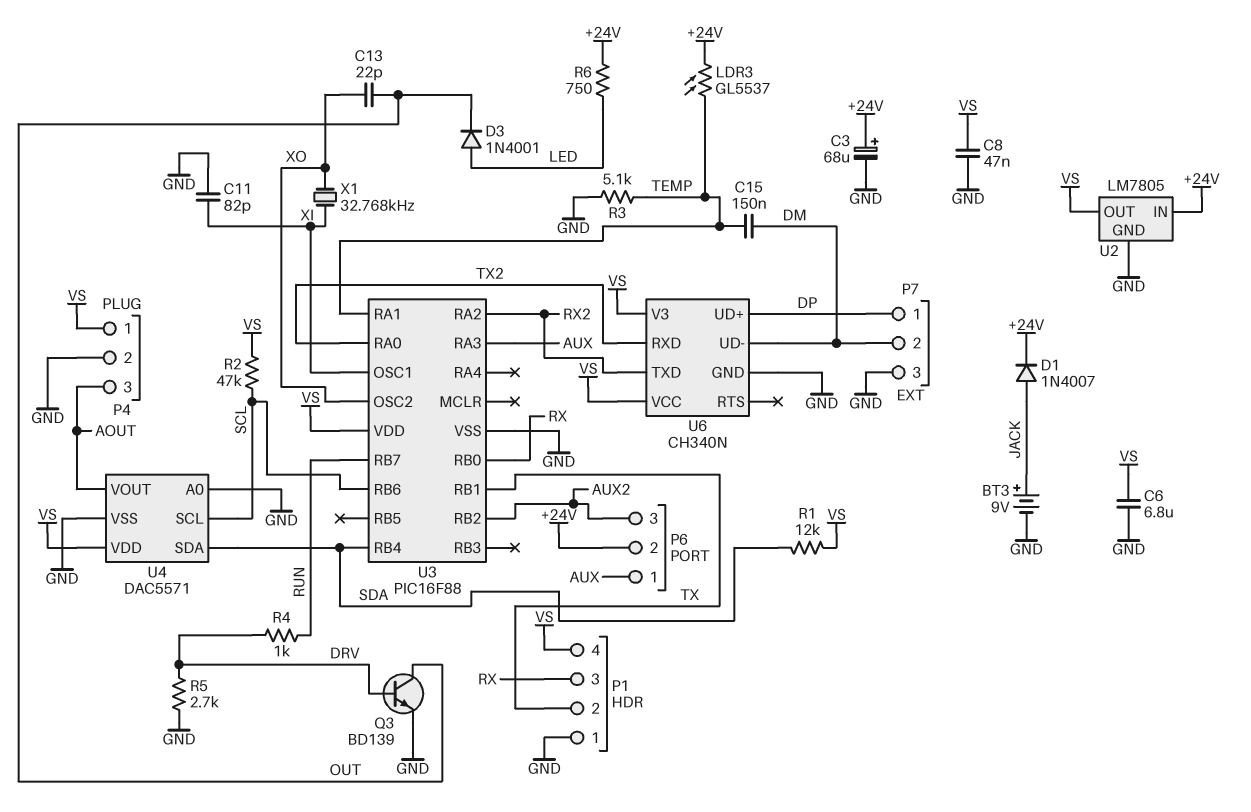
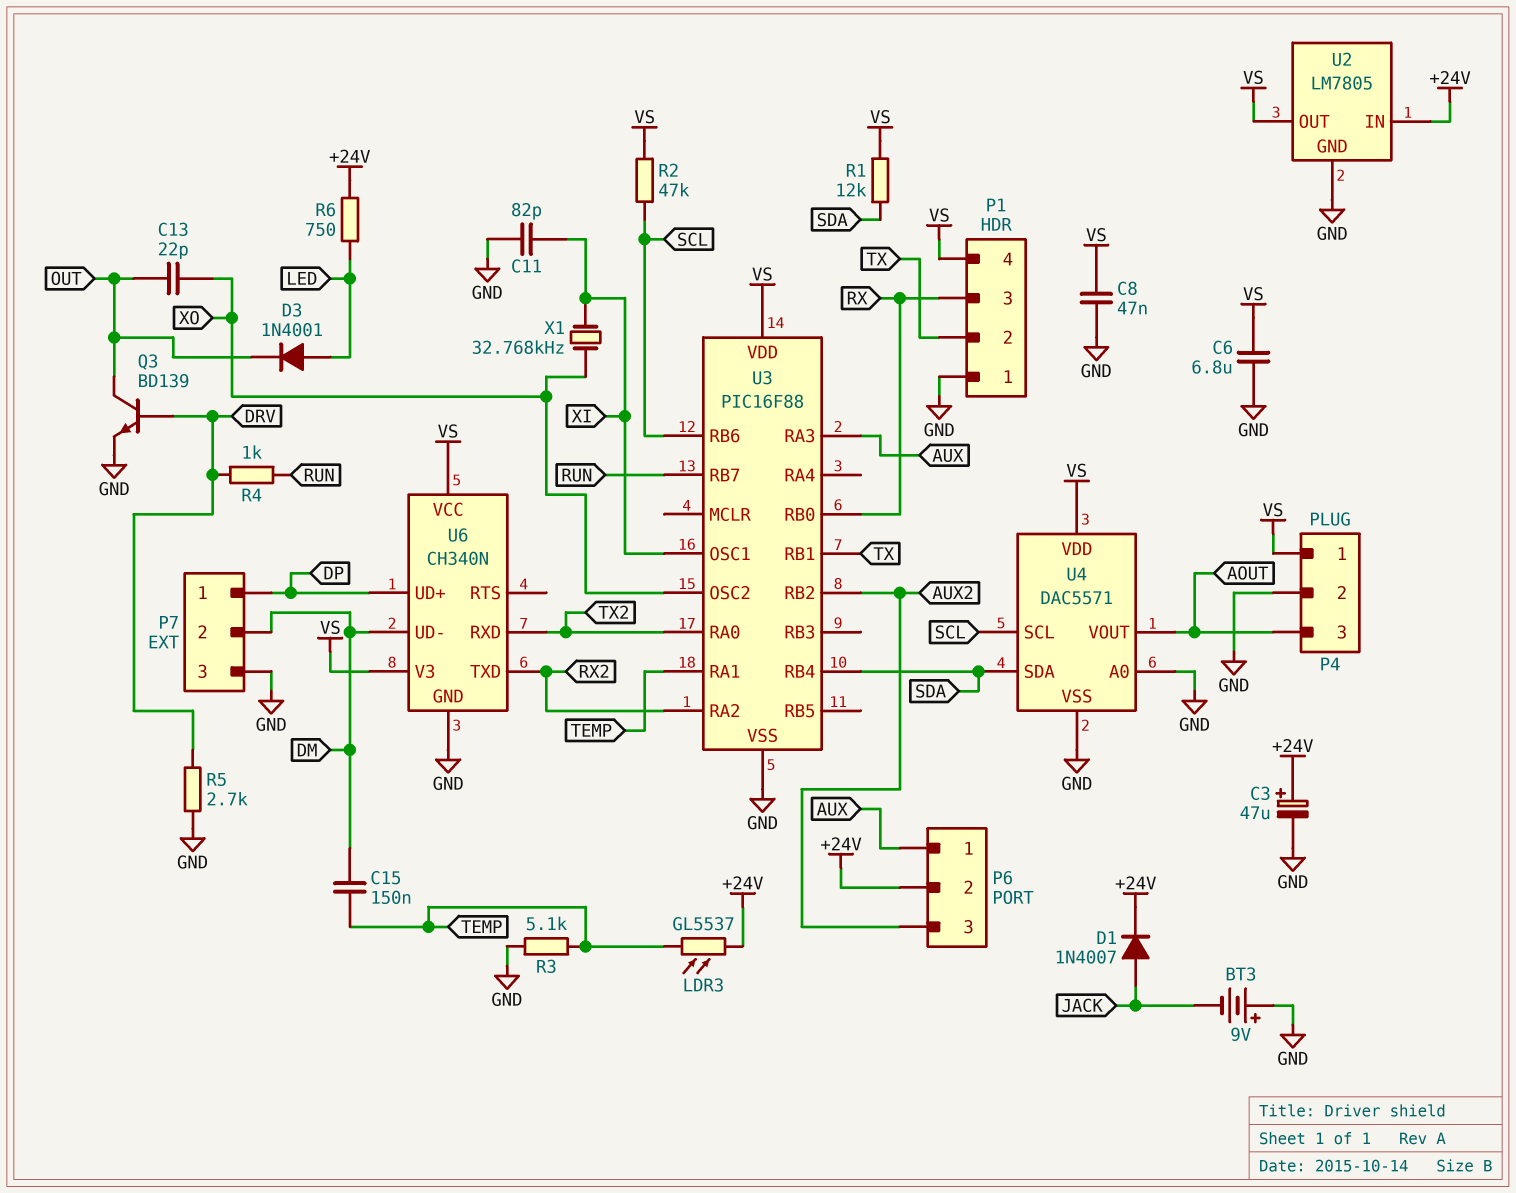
BT3: 9V (plus JACK, minus GND) -> 9V (plus GND, minus JACK)
C3: 68uF (plus +24V, minus GND) -> 47uF (plus +24V, minus GND)

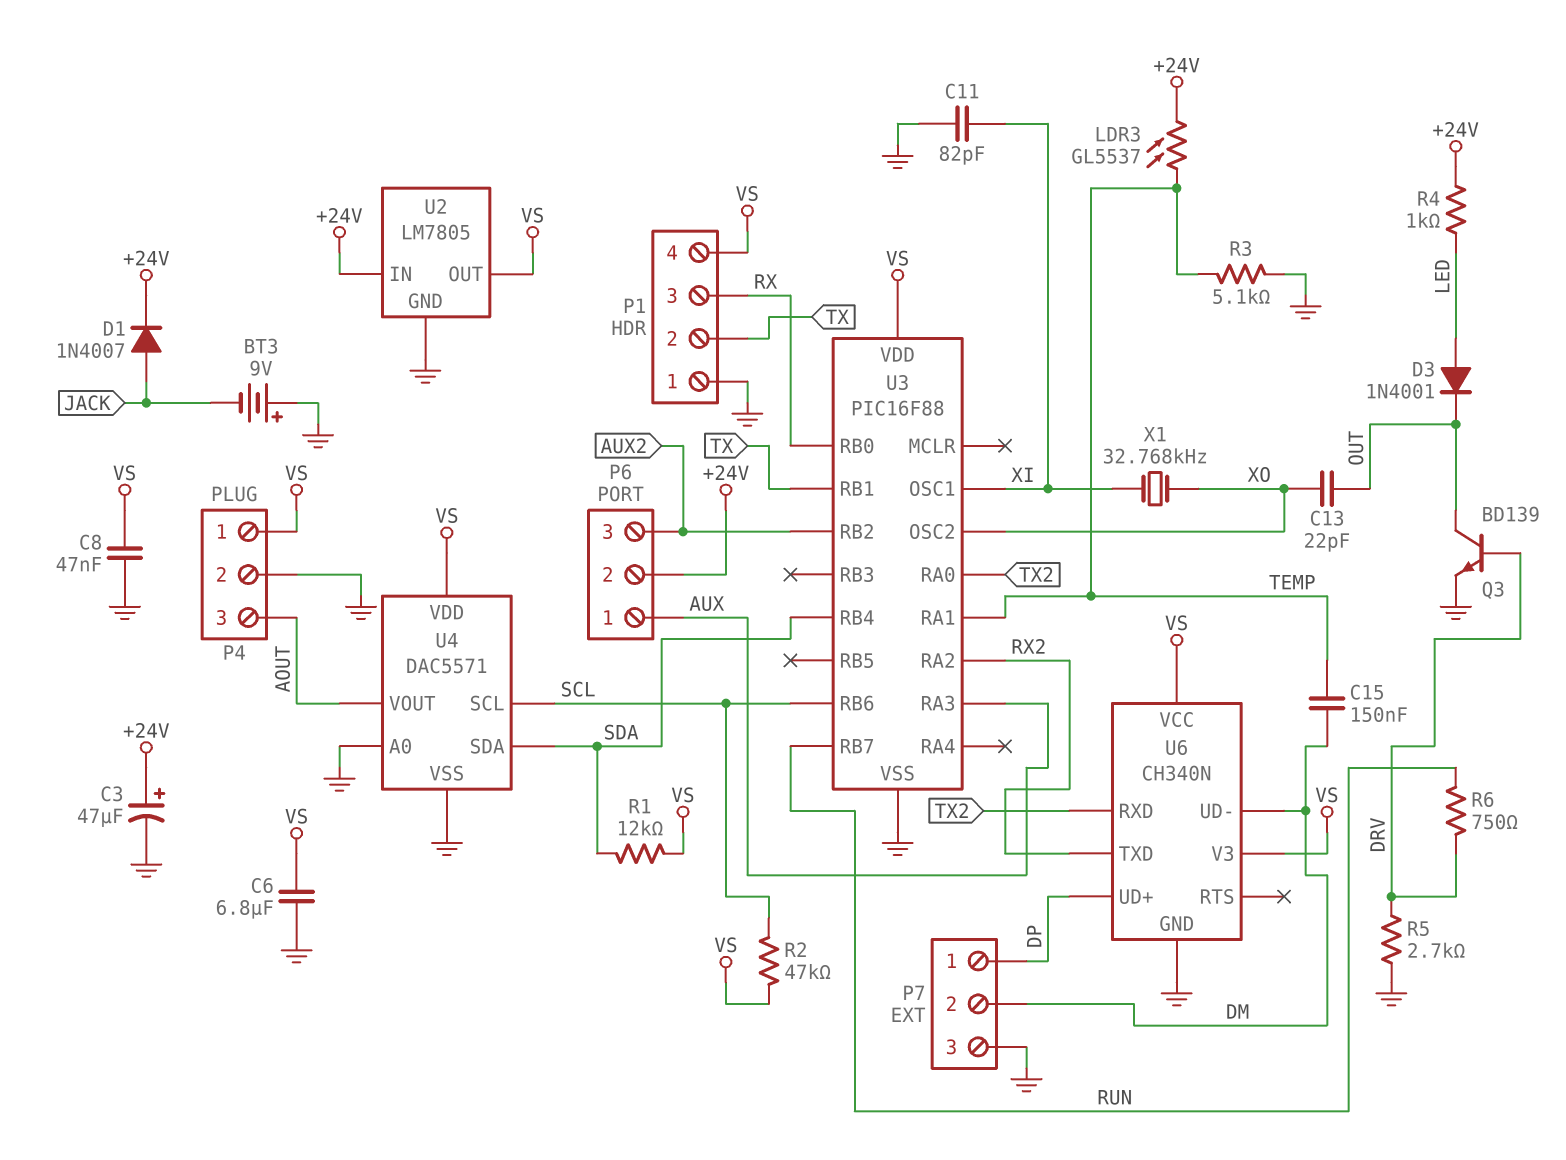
R4: 1k (DRV, RUN) -> 1k (+24V, LED)
R6: 750 (+24V, LED) -> 750 (DRV, RUN)

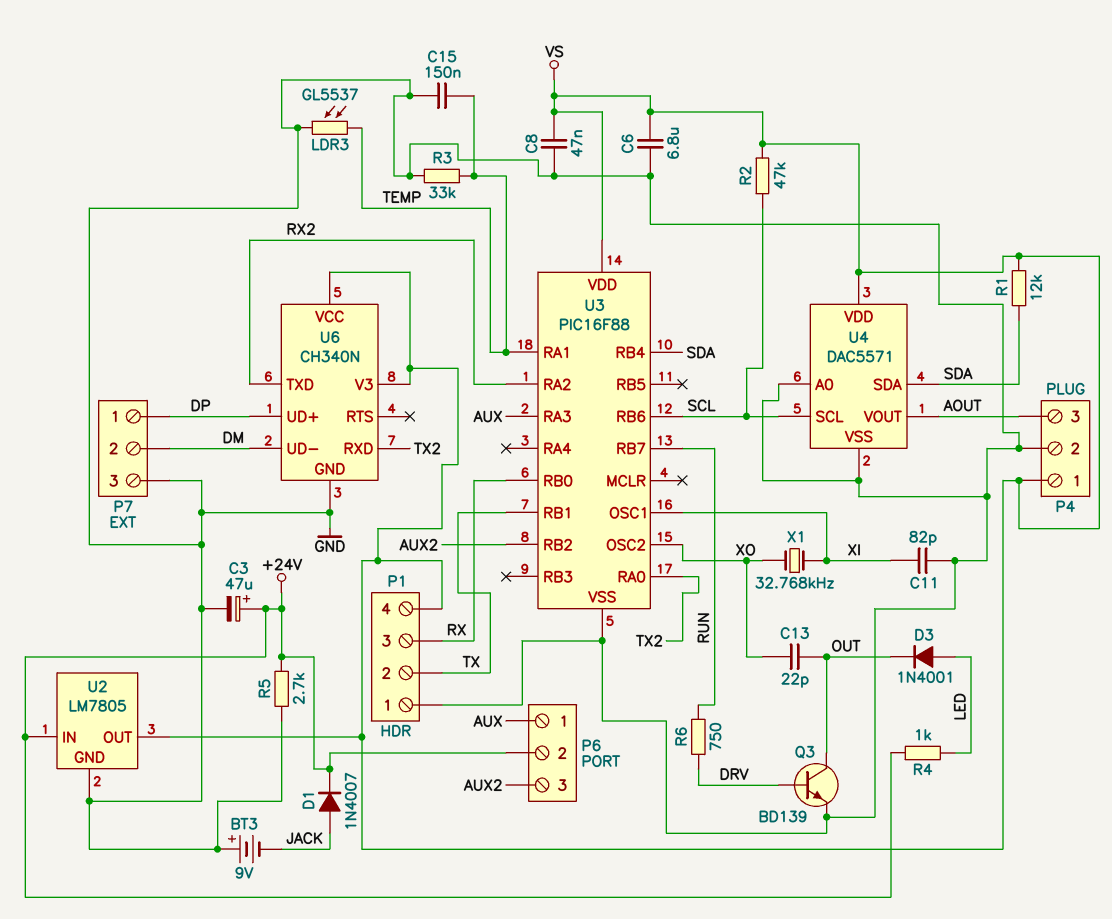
C15: 150nF (DM, TEMP) -> 150nF (GND, TEMP)
LDR3: GL5537 (+24V, TEMP) -> GL5537 (GND, TEMP)
R3: 5.1k (GND, TEMP) -> 33k (GND, TEMP)
R5: 2.7k (DRV, GND) -> 2.7k (+24V, GND)

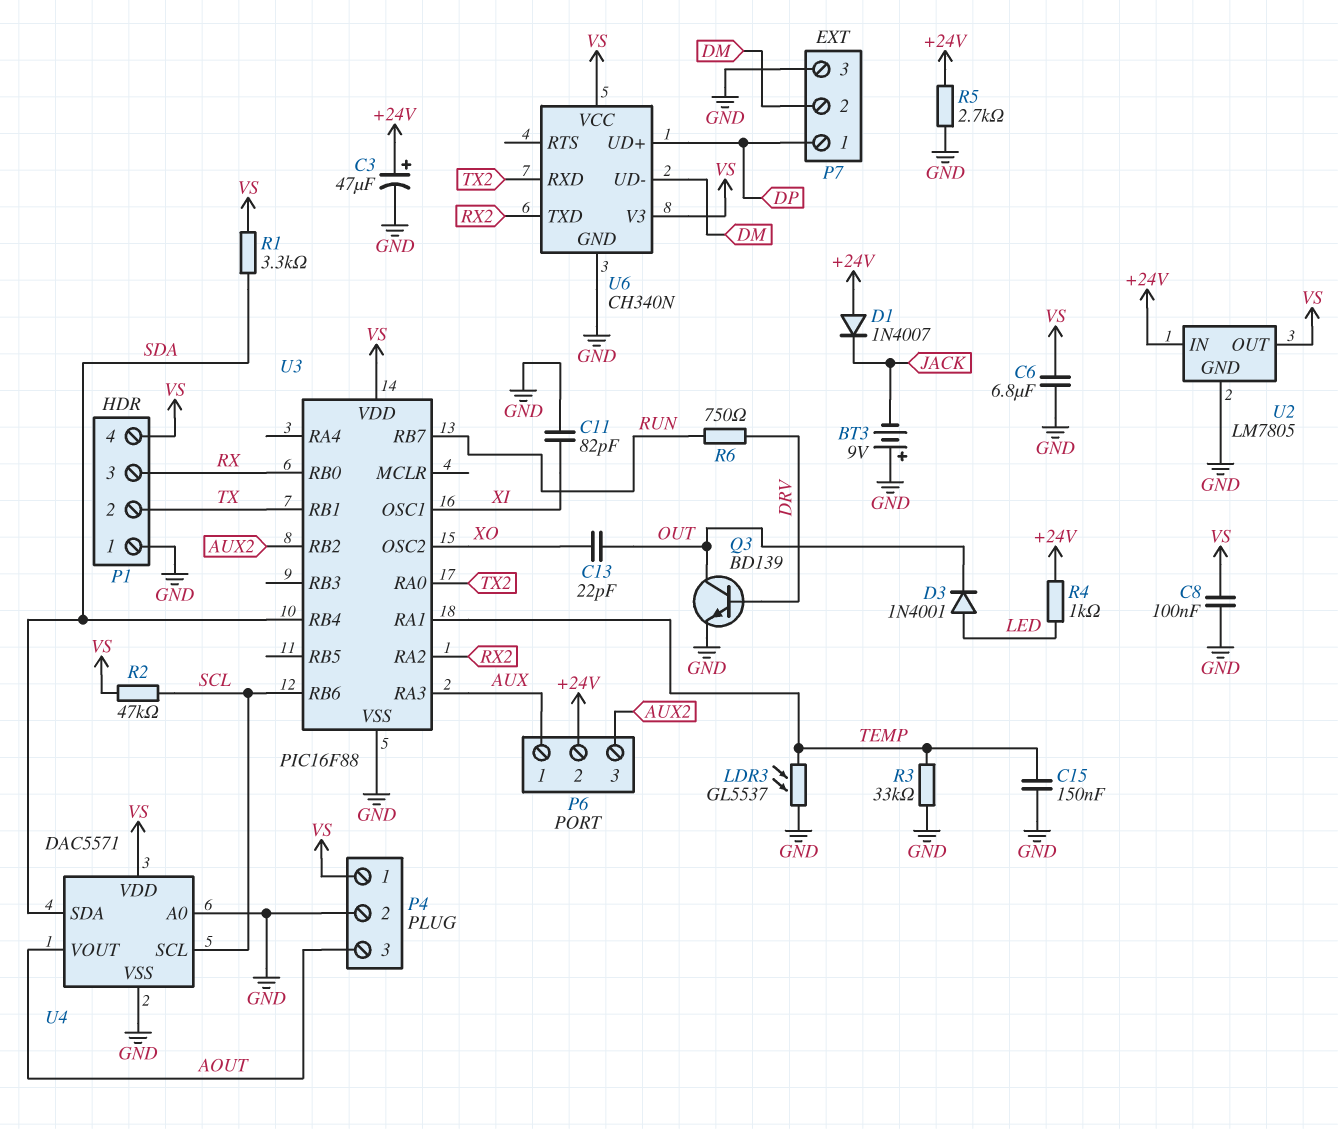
C8: 47nF (GND, VS) -> 100nF (GND, VS)
D1: diode 1N4007 (A JACK, K +24V) -> diode 1N4007 (A +24V, K JACK)
R1: 12k (SDA, VS) -> 3.3k (SDA, VS)
X1: 32.768kHz (XI, XO) -> none

